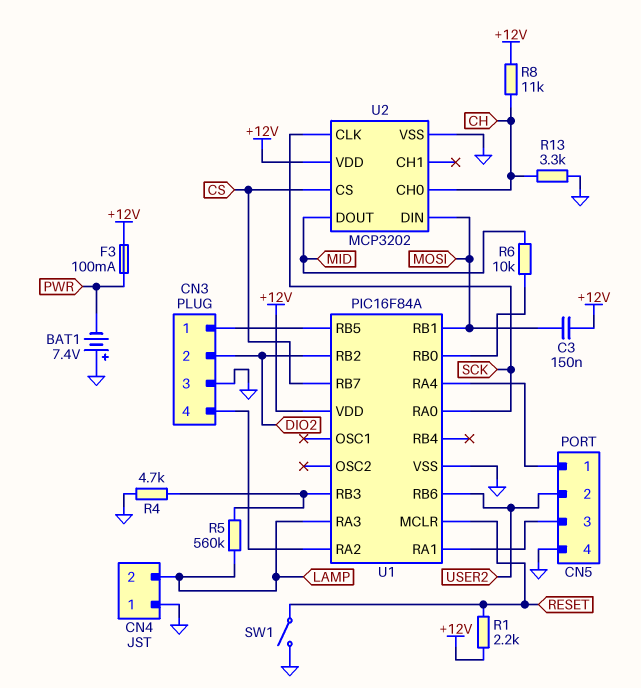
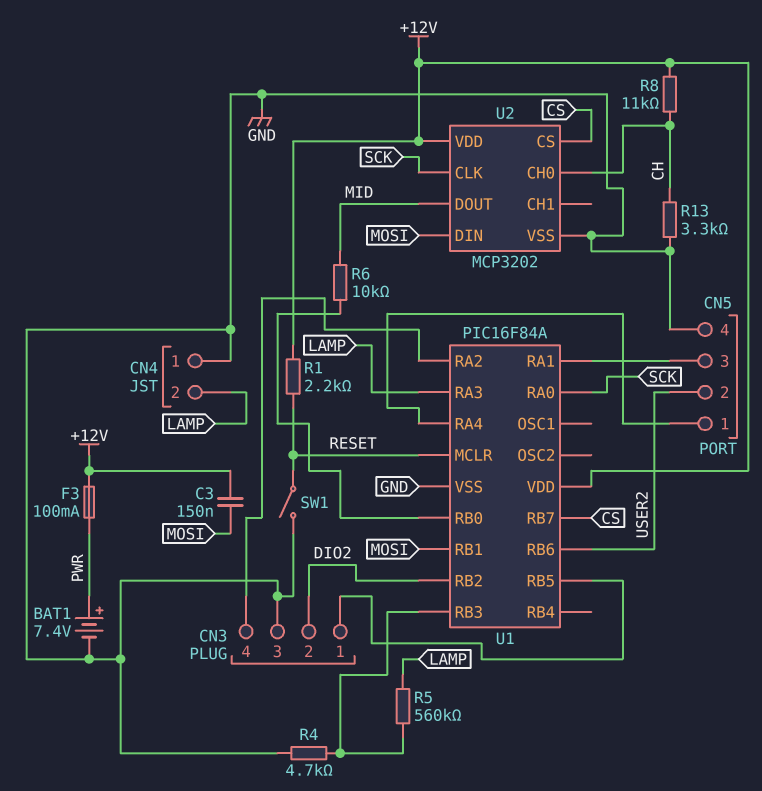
BAT1: 7.4V (plus GND, minus PWR) -> 7.4V (plus PWR, minus GND)

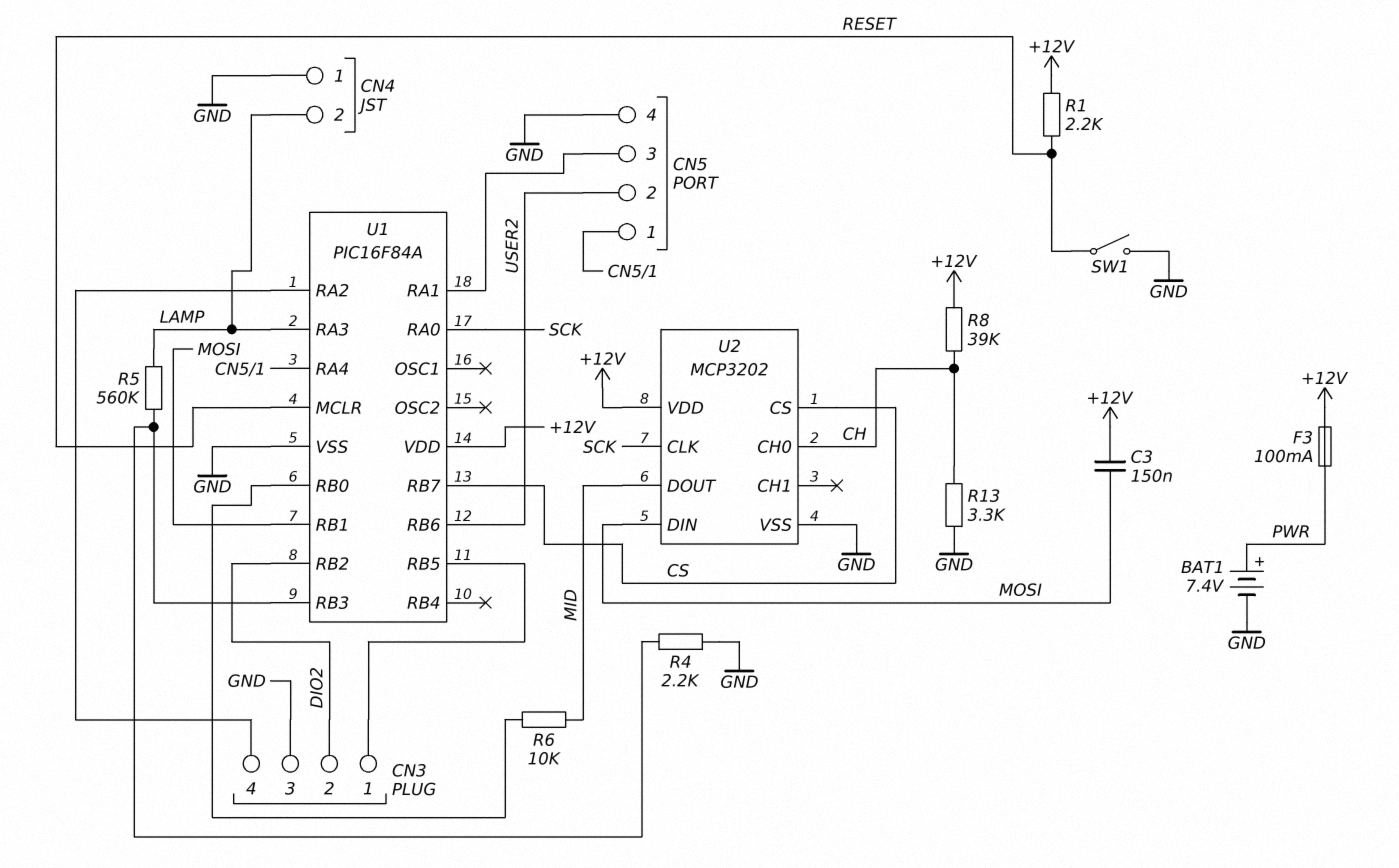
R4: 4.7k (GND, U1/RB3) -> 2.2k (GND, U1/RB3)
R8: 11k (+12V, CH) -> 39k (+12V, CH)

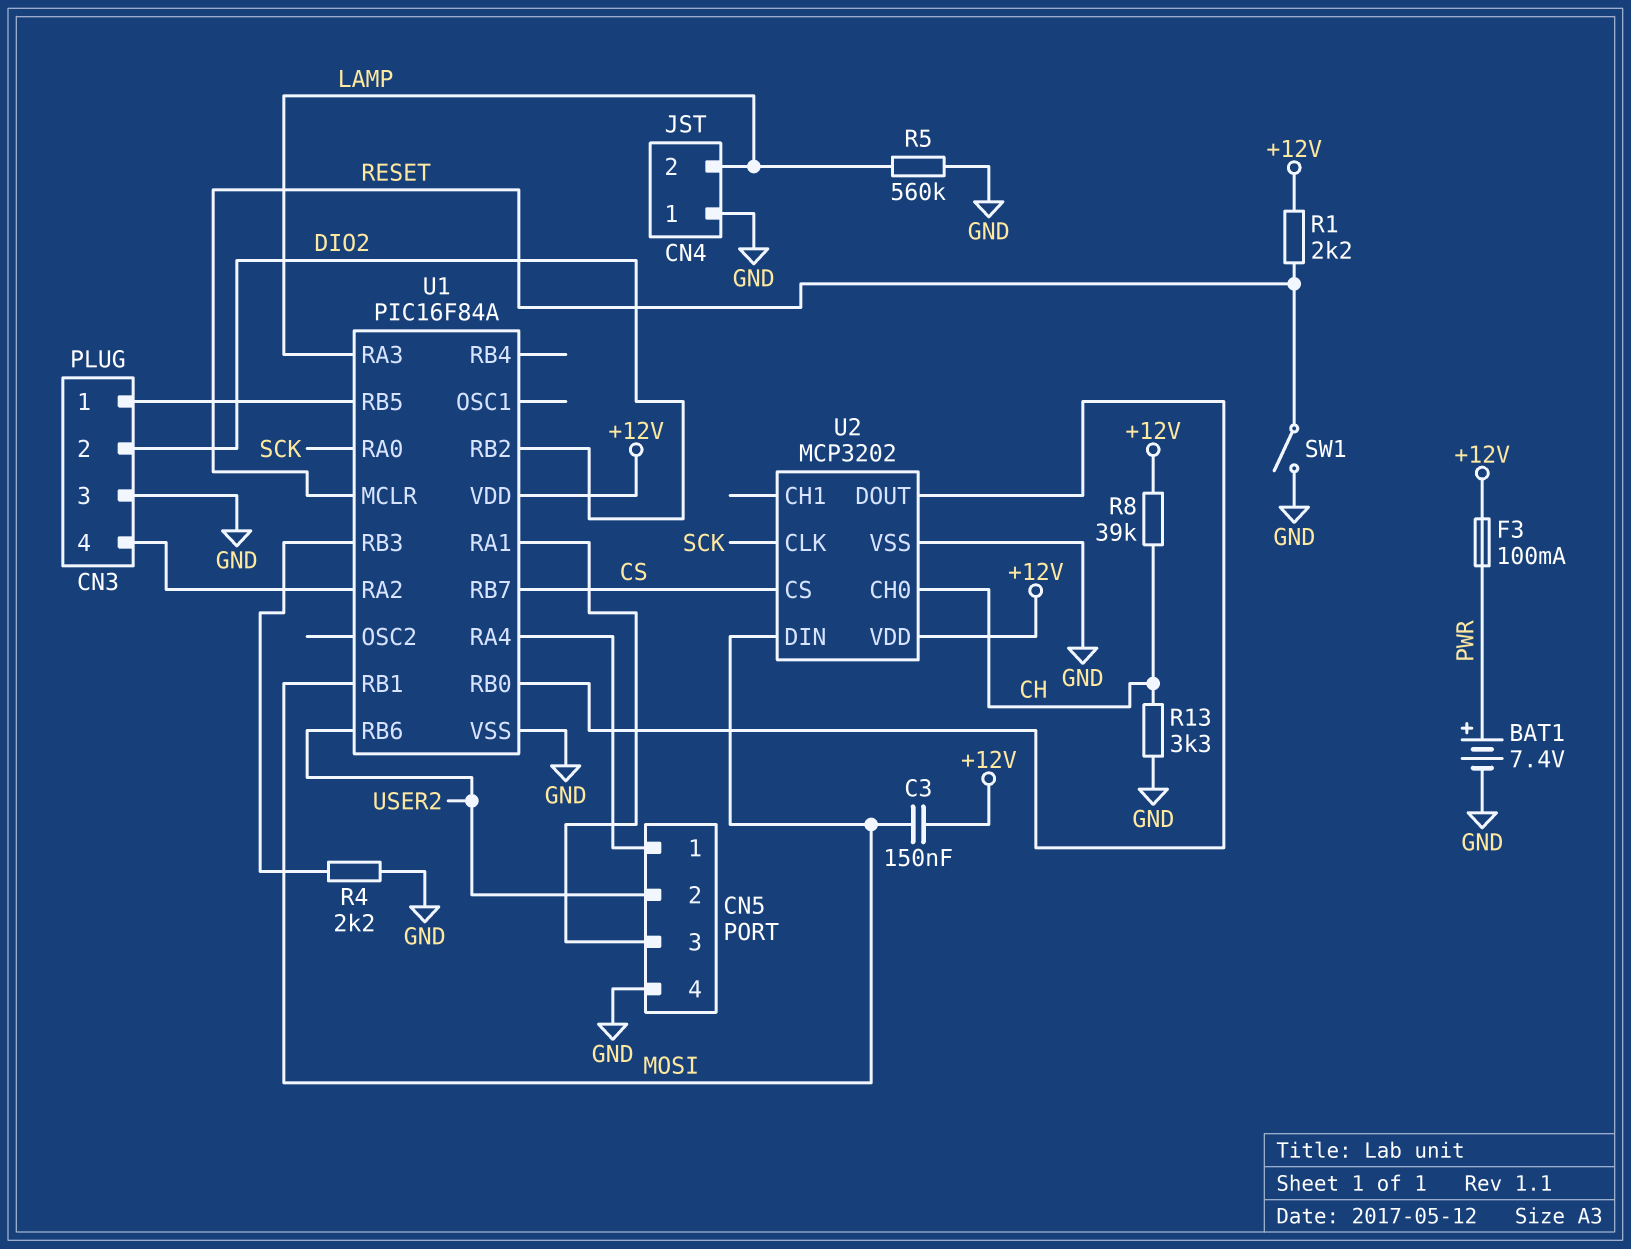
R5: 560k (LAMP, U1/RB3) -> 560k (GND, LAMP)
R6: 10k (MID, U1/RB0) -> none
U2 pin DOUT: MID -> U1/RB0

